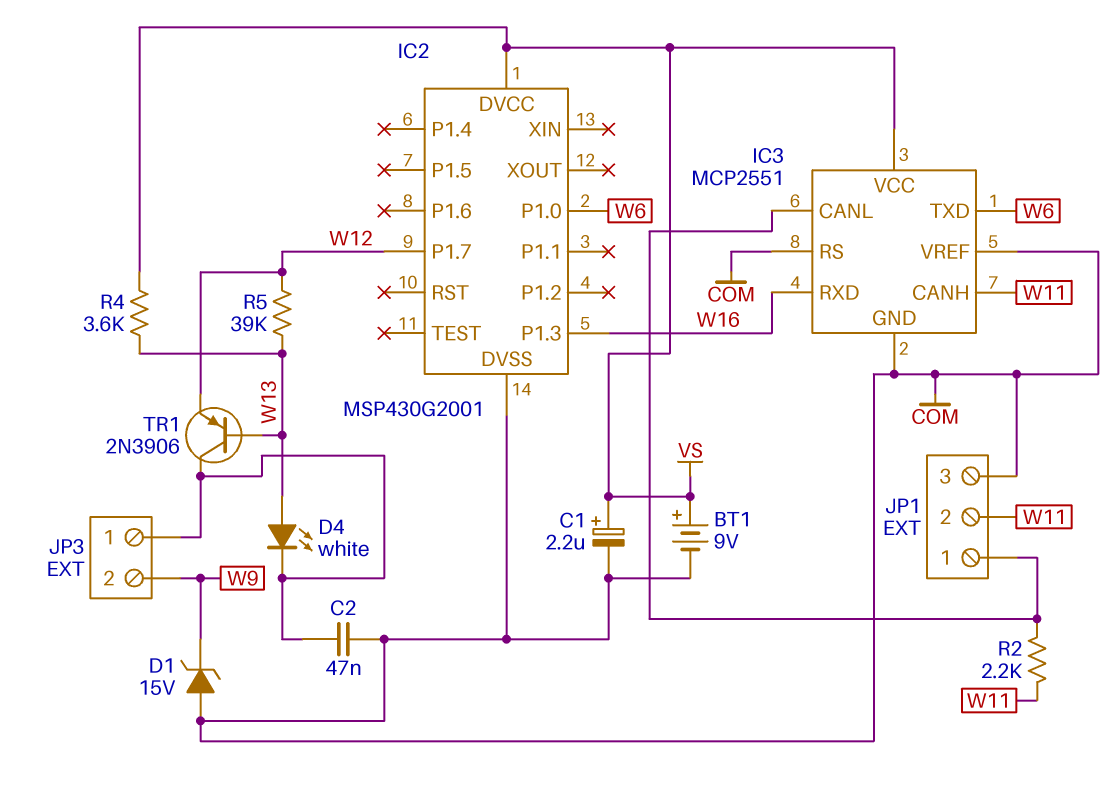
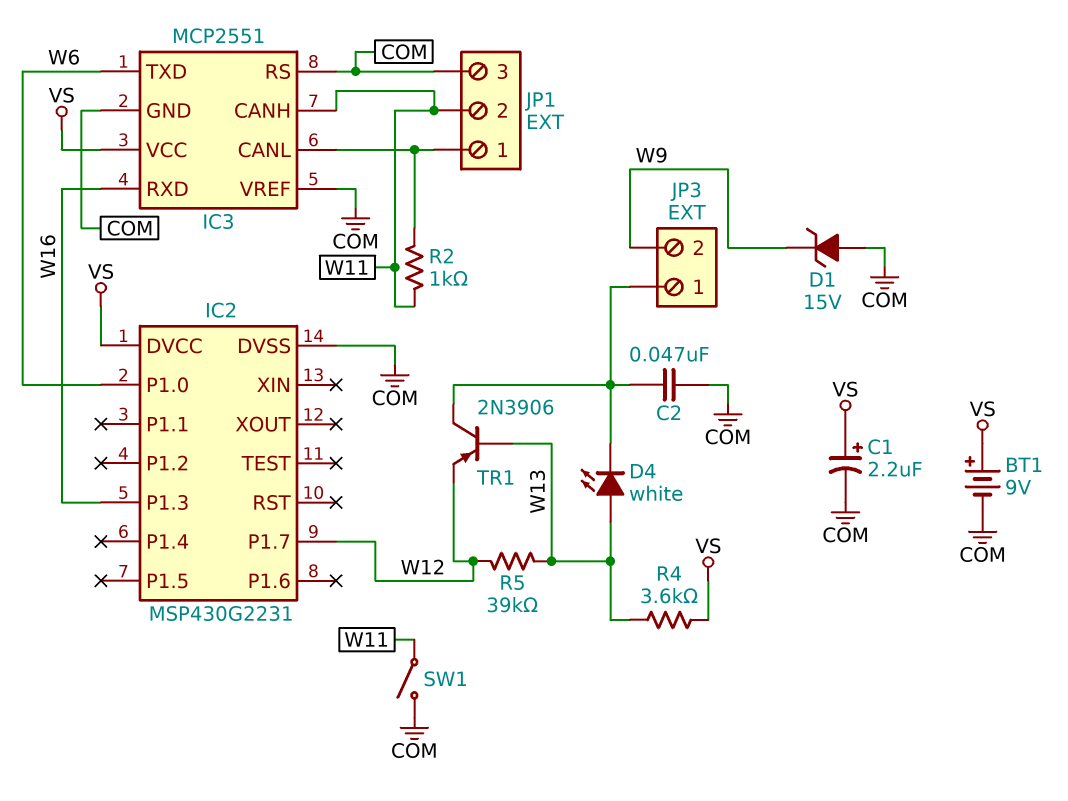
IC2: MSP430G2001 -> MSP430G2231
R2: 2.2k (IC3/CANL, W11) -> 1k (IC3/CANL, W11)
SW1: none -> switch (COM, W11)

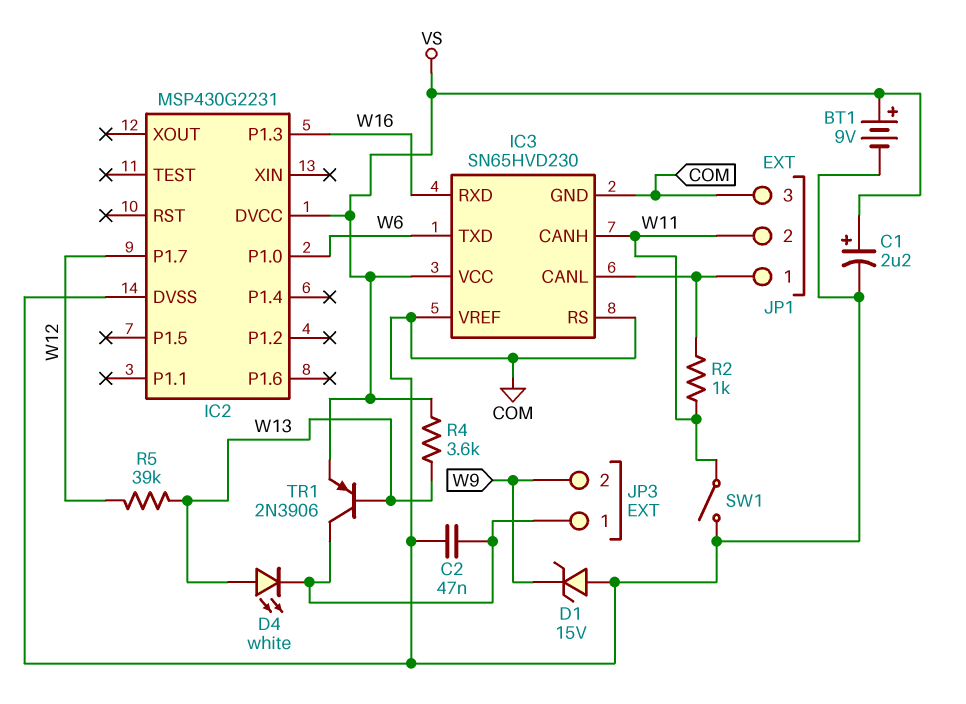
IC3: MCP2551 -> SN65HVD230
TR1: PNP 2N3906 (B W13, C JP3/1, E W12) -> PNP 2N3906 (B W13, C JP3/1, E VS)

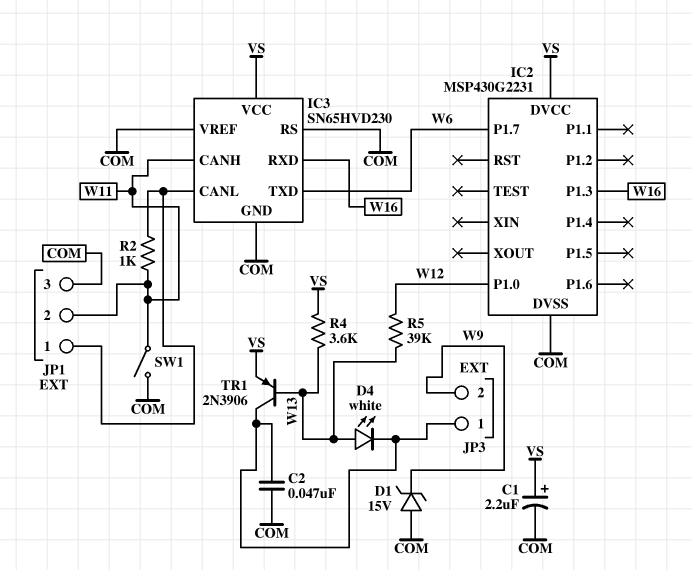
BT1: 9V (plus VS, minus COM) -> none
IC2 pin P1.0: W6 -> W12
IC2 pin P1.7: W12 -> W6

